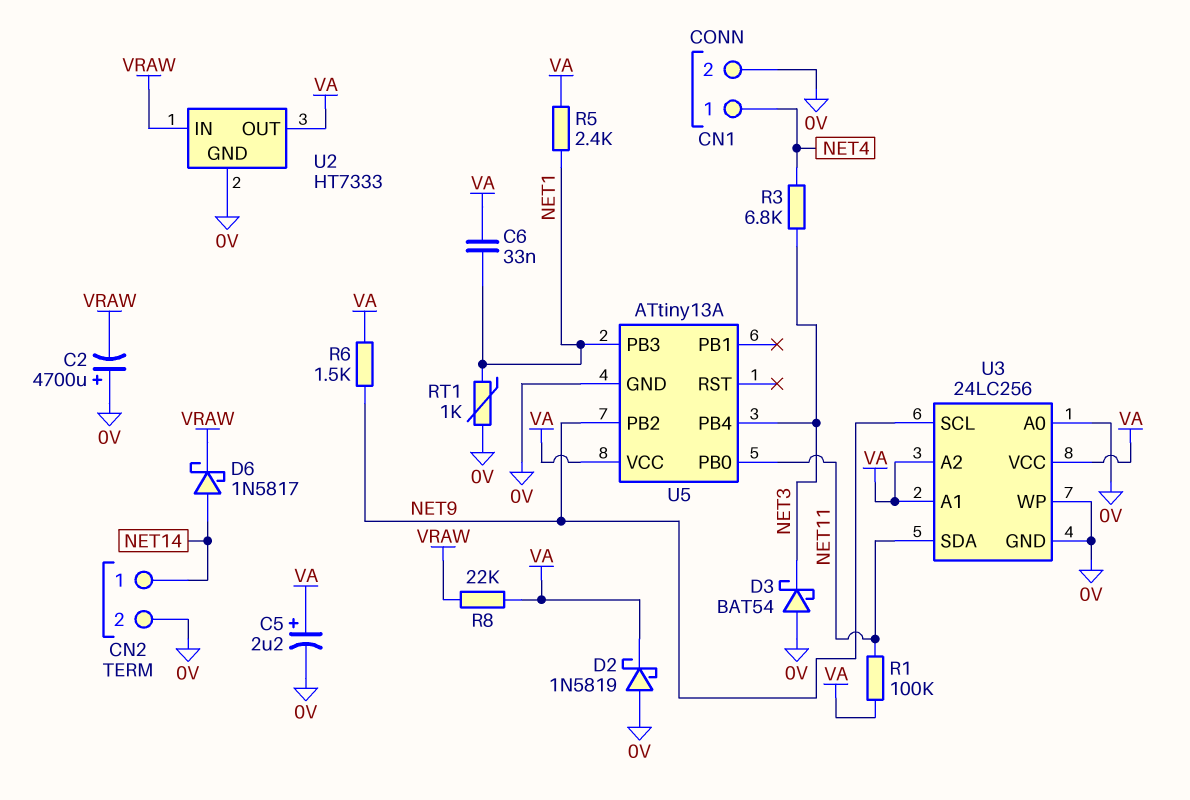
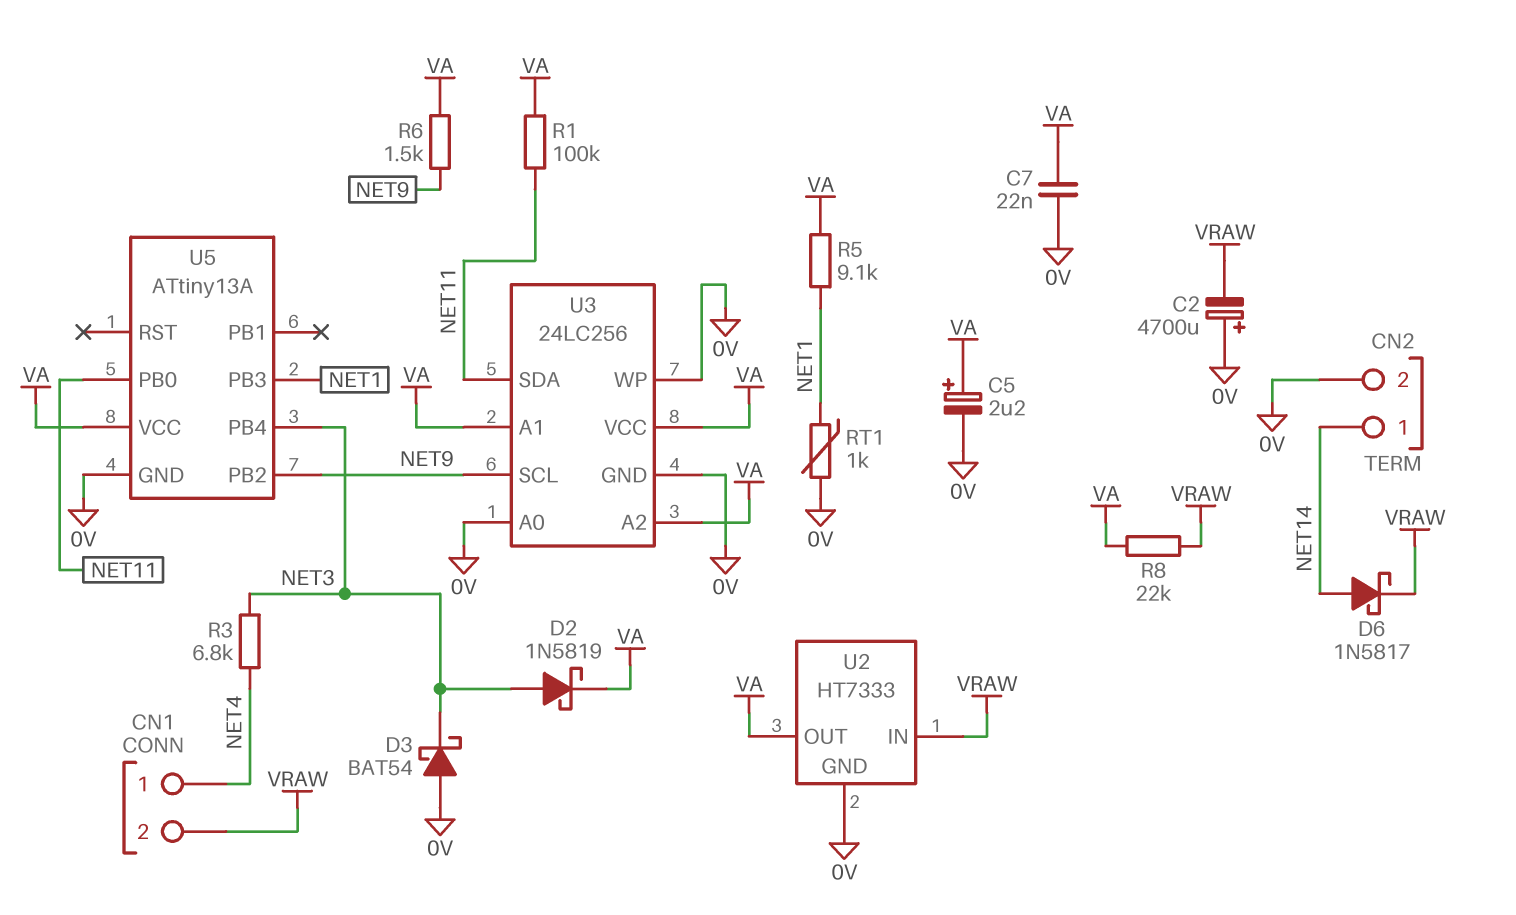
C6: 33nF (NET1, VA) -> none
C7: none -> 22nF (0V, VA)
CN1 pin 2: 0V -> VRAW
D2: schottky 1N5819 (A 0V, K VA) -> schottky 1N5819 (A NET3, K VA)
R5: 2.4k (NET1, VA) -> 9.1k (NET1, VA)

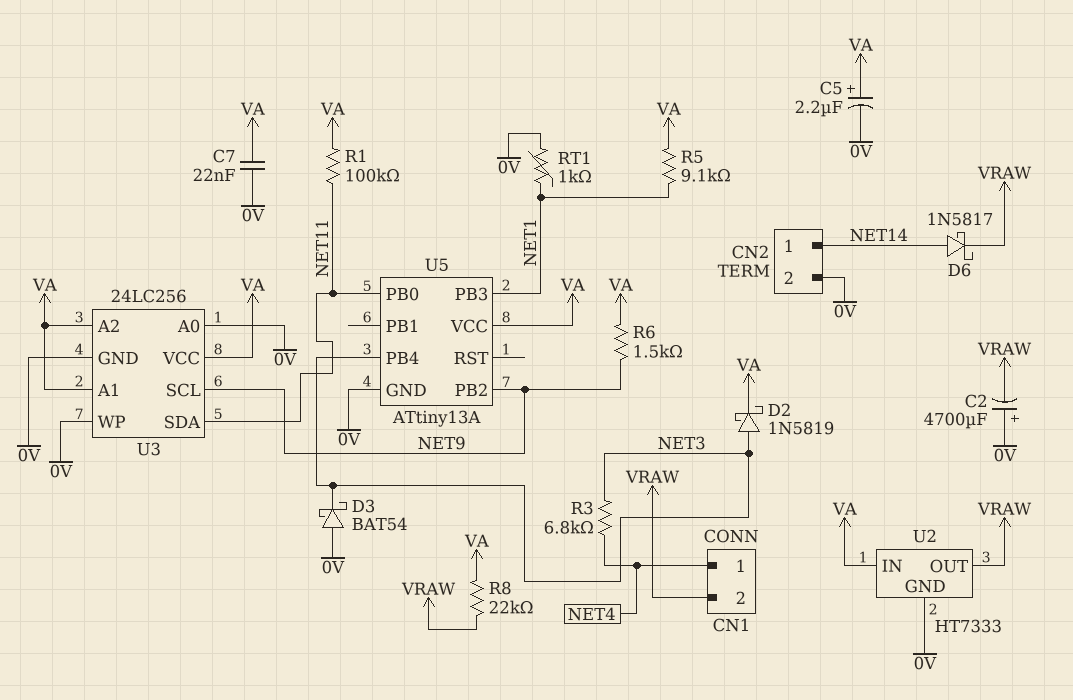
U2 pin IN: VRAW -> VA
U2 pin OUT: VA -> VRAW

